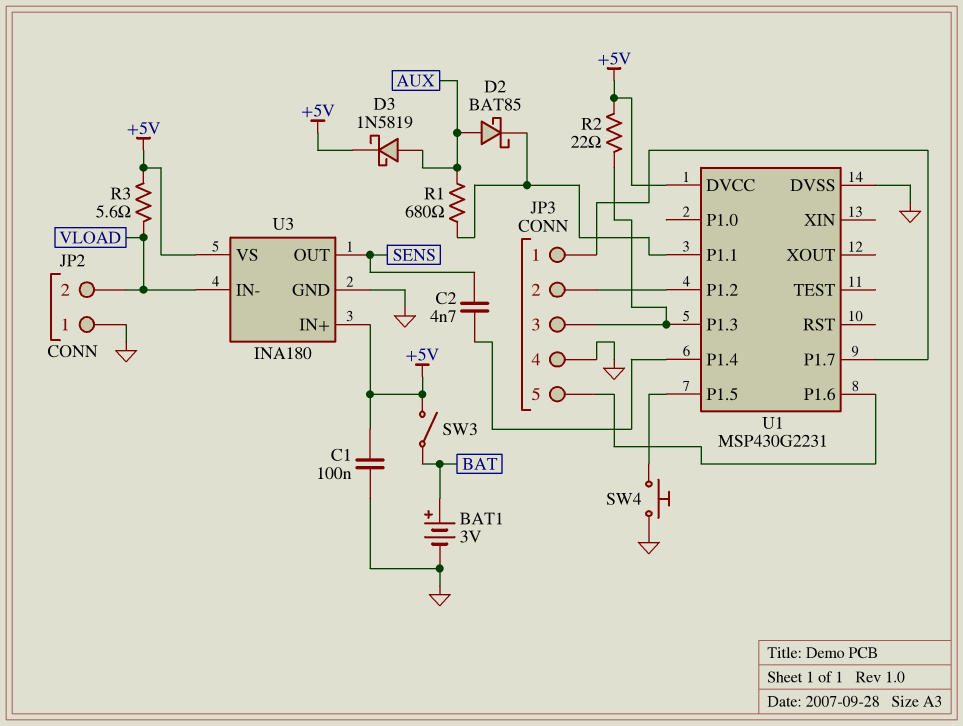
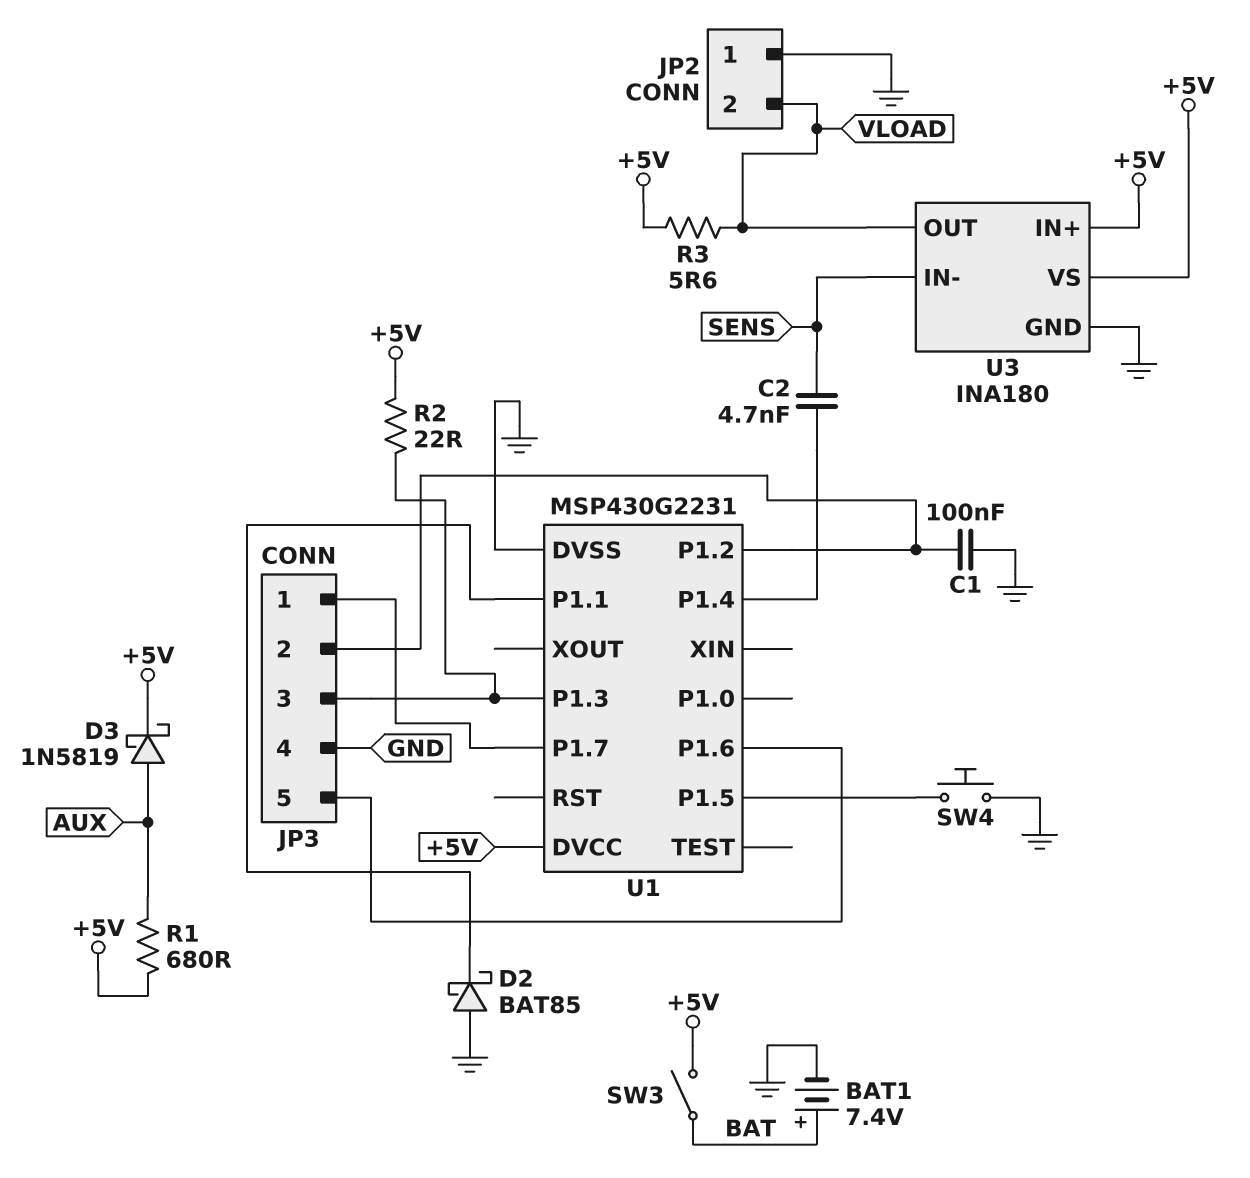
BAT1: 3V (plus BAT, minus GND) -> 7.4V (plus BAT, minus GND)
C1: 100nF (+5V, GND) -> 100nF (GND, JP3/2)
D2: schottky BAT85 (A AUX, K U1/P1.1) -> schottky BAT85 (A GND, K U1/P1.1)
R1: 680 (AUX, U1/P1.1) -> 680 (+5V, AUX)
U3 pin IN-: VLOAD -> SENS
U3 pin OUT: SENS -> VLOAD

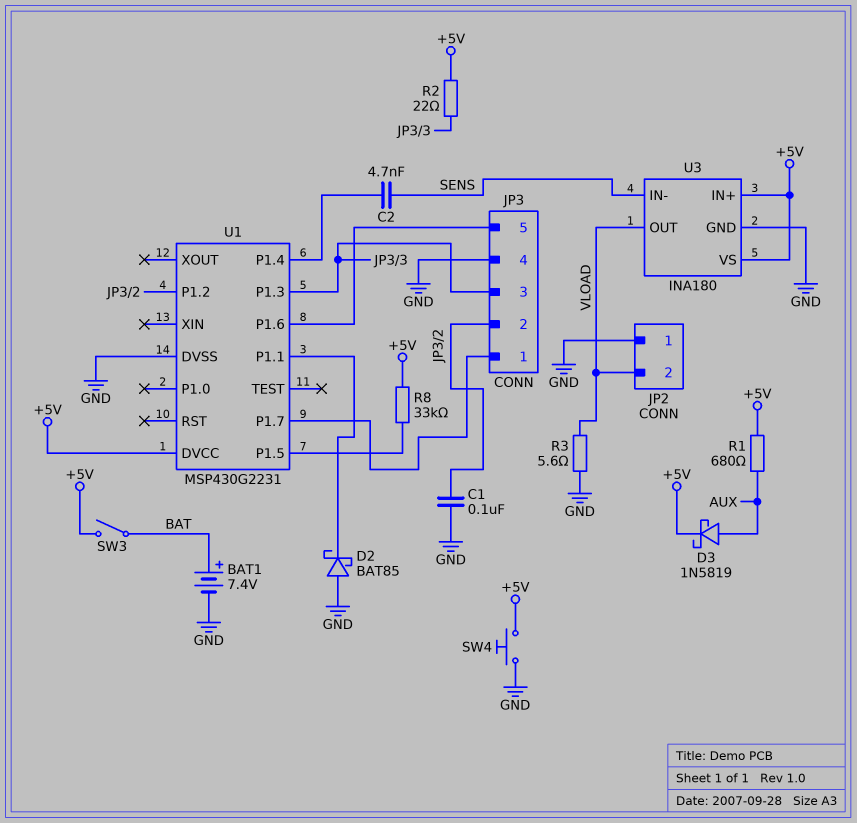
R3: 5.6 (+5V, VLOAD) -> 5.6 (GND, VLOAD)
R8: none -> 33k (+5V, U1/P1.5)
SW4: button (GND, U1/P1.5) -> button (+5V, GND)

